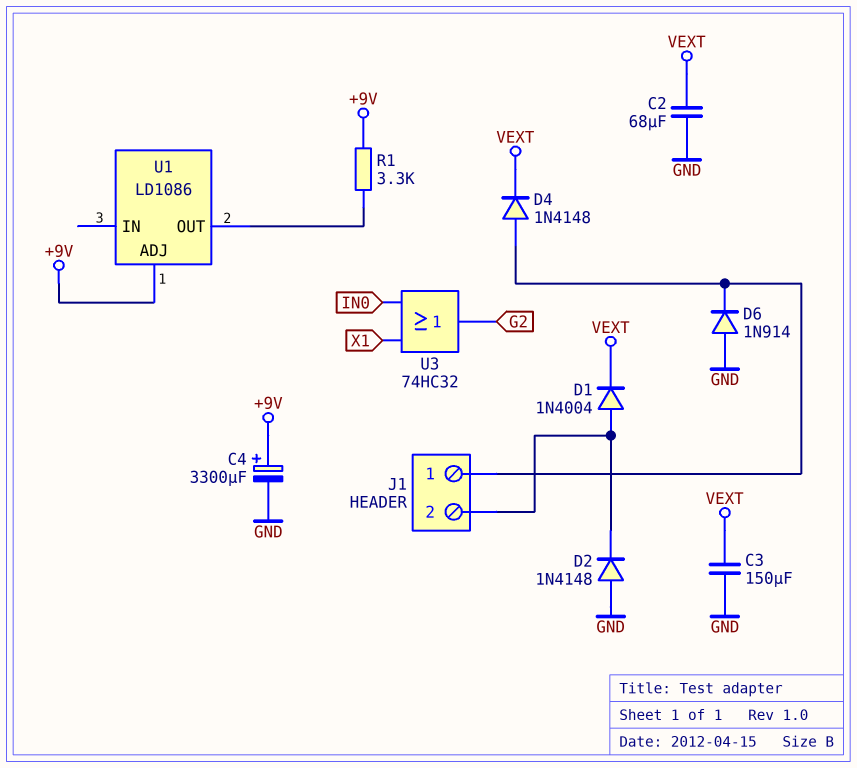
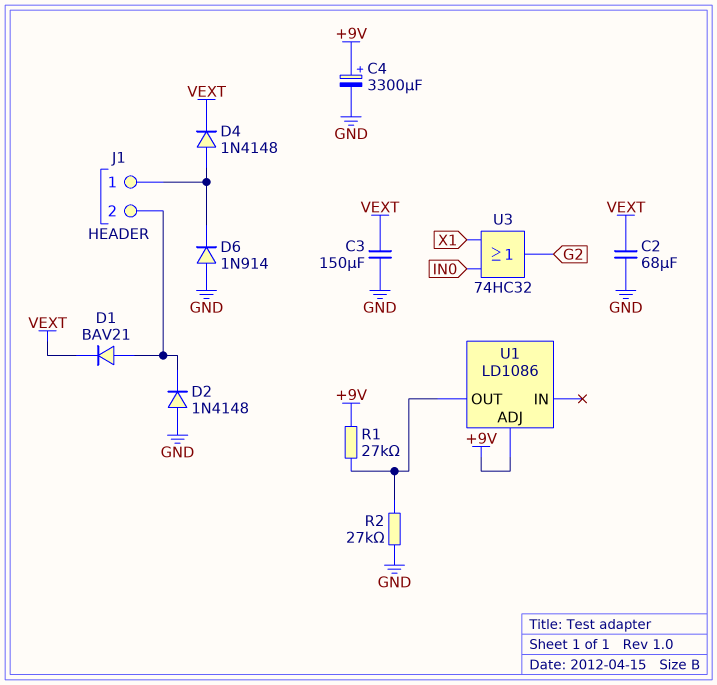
D1: diode 1N4004 (A J1/2, K VEXT) -> diode BAV21 (A J1/2, K VEXT)
R1: 3.3k (+9V, U1/OUT) -> 27k (+9V, U1/OUT)
R2: none -> 27k (GND, U1/OUT)

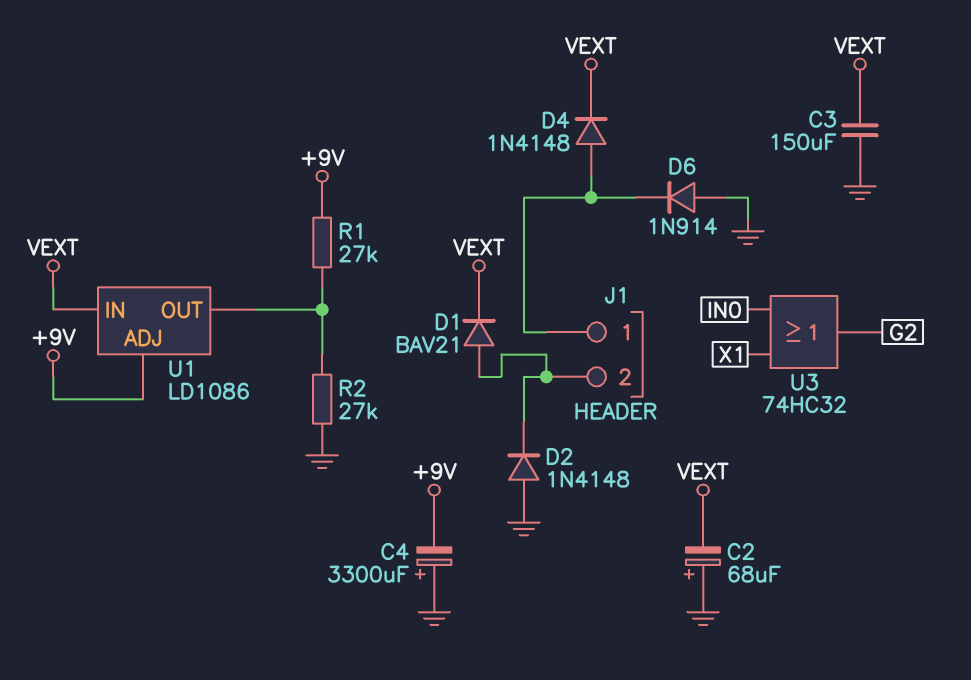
C2: 68uF (GND, VEXT) -> 68uF (plus GND, minus VEXT)
C4: 3300uF (plus +9V, minus GND) -> 3300uF (plus GND, minus +9V)
U1 pin IN: none -> VEXT

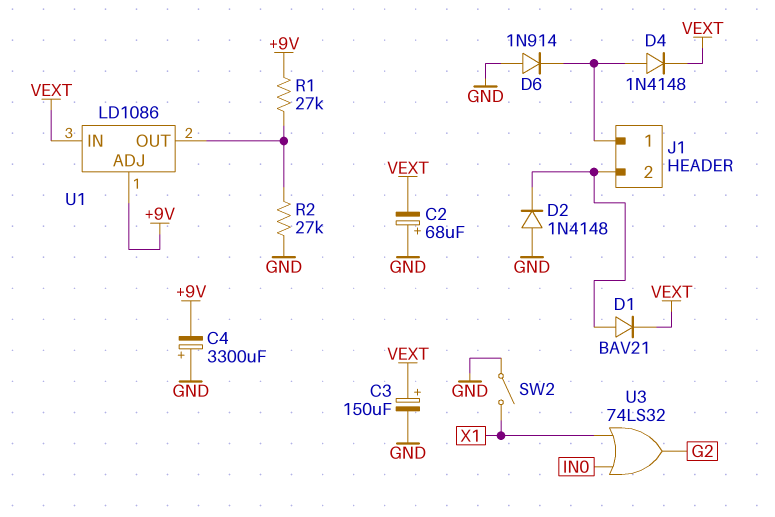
C3: 150uF (GND, VEXT) -> 150uF (plus VEXT, minus GND)
SW2: none -> switch (GND, X1)
U3: OR 74HC32 (in IN0, in X1, out G2) -> OR 74LS32 (in IN0, in X1, out G2)

